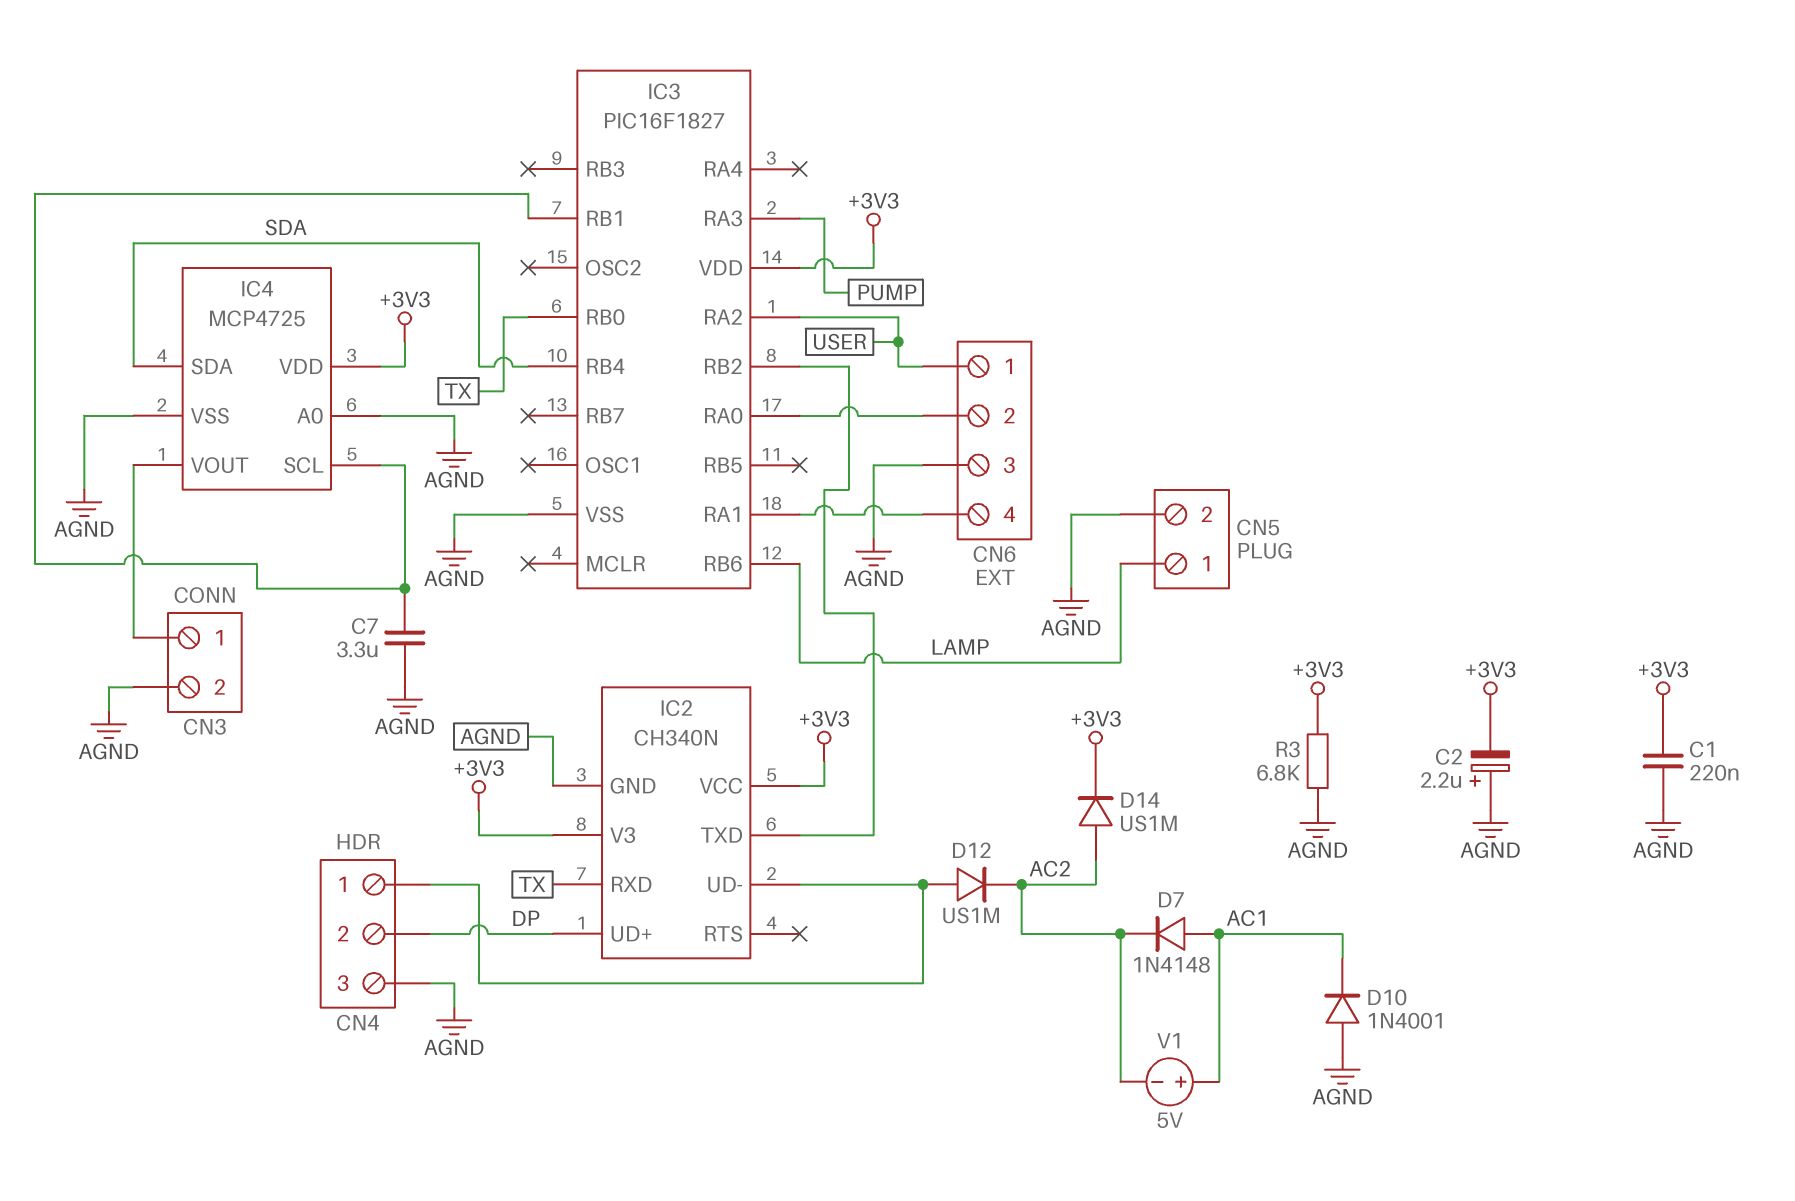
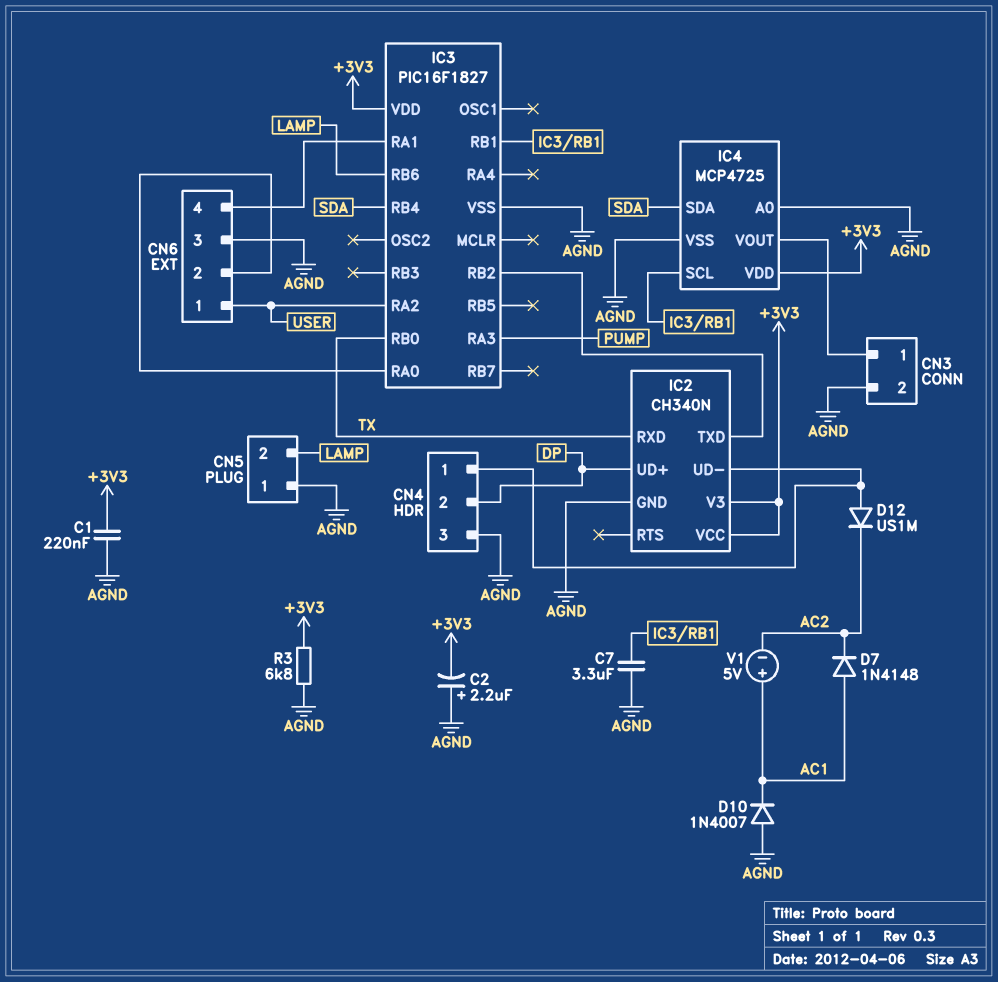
CN5 pin 1: LAMP -> AGND
CN5 pin 2: AGND -> LAMP
D10: diode 1N4001 (A AGND, K AC1) -> diode 1N4007 (A AGND, K AC1)
D14: diode US1M (A AC2, K +3V3) -> none

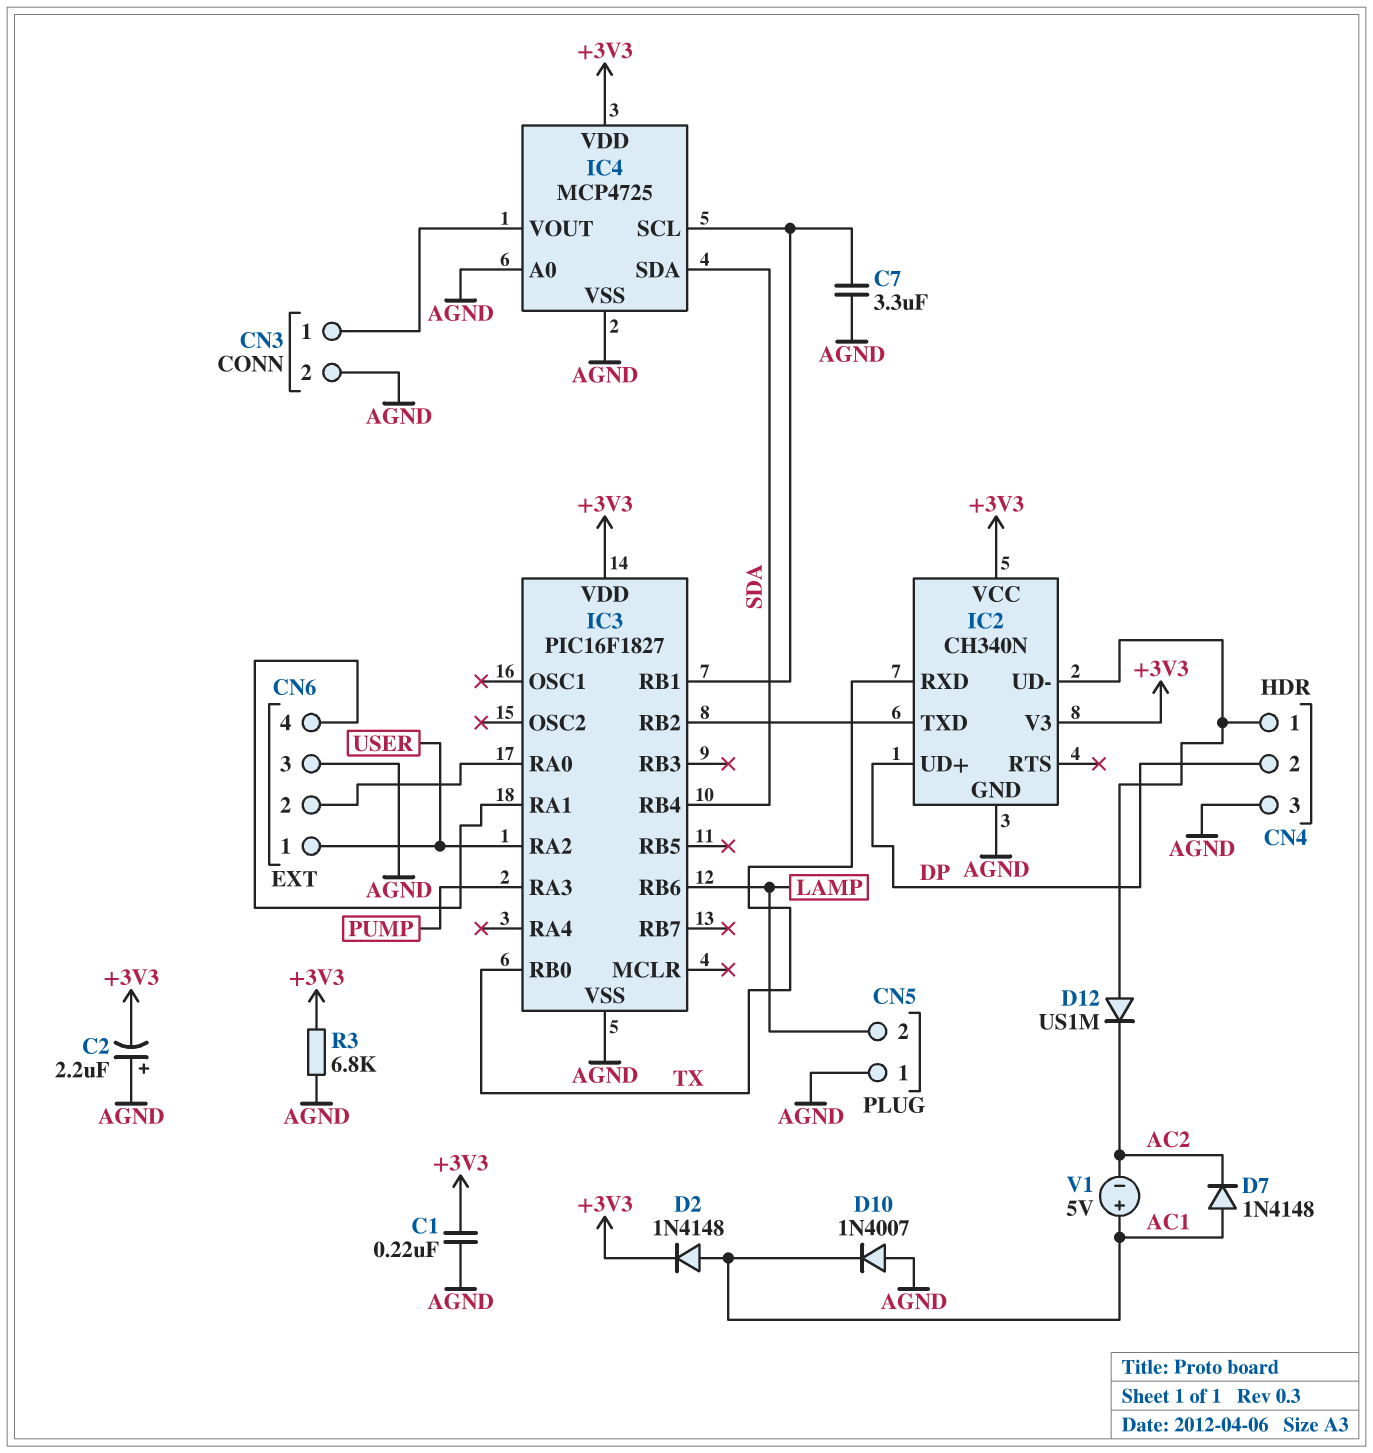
D2: none -> diode 1N4148 (A AC1, K +3V3)

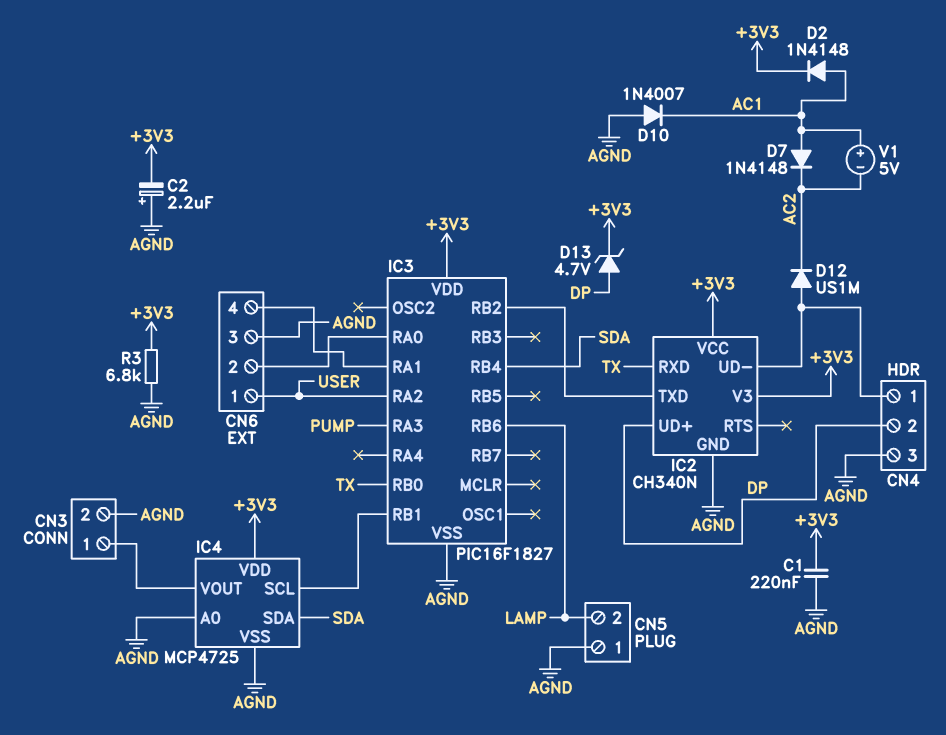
C7: 3.3uF (AGND, IC3/RB1) -> none
D13: none -> zener 4.7V (A DP, K +3V3)

